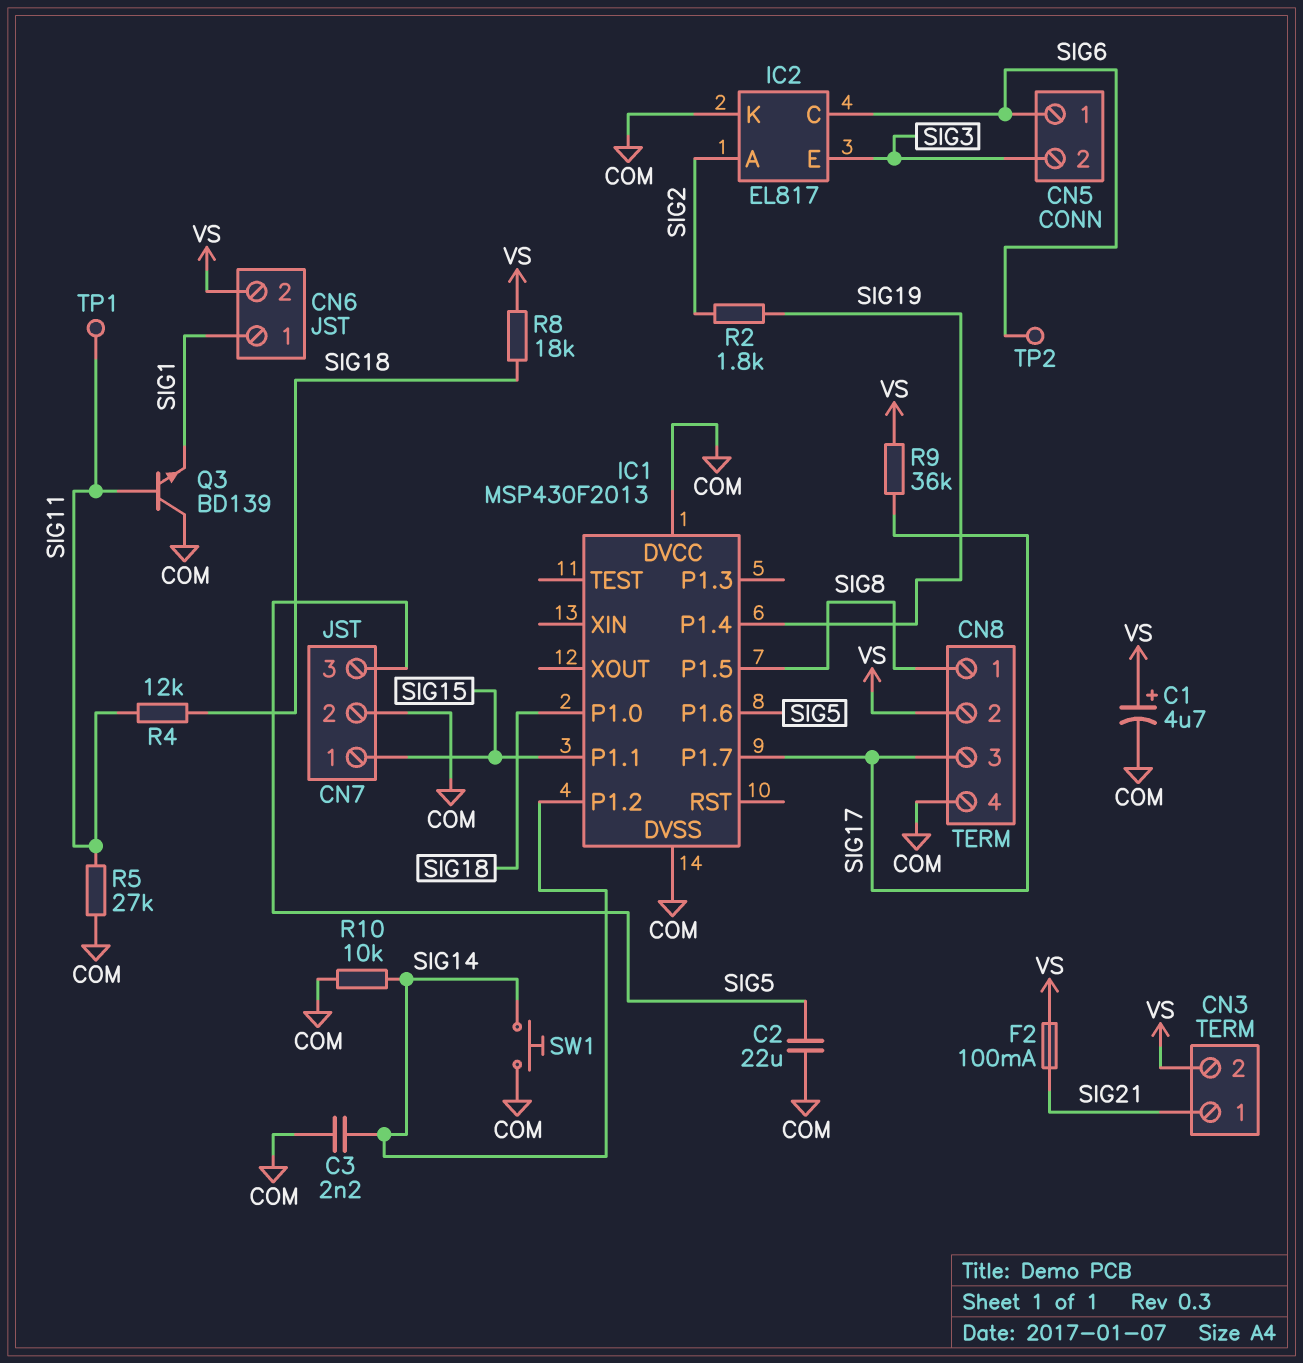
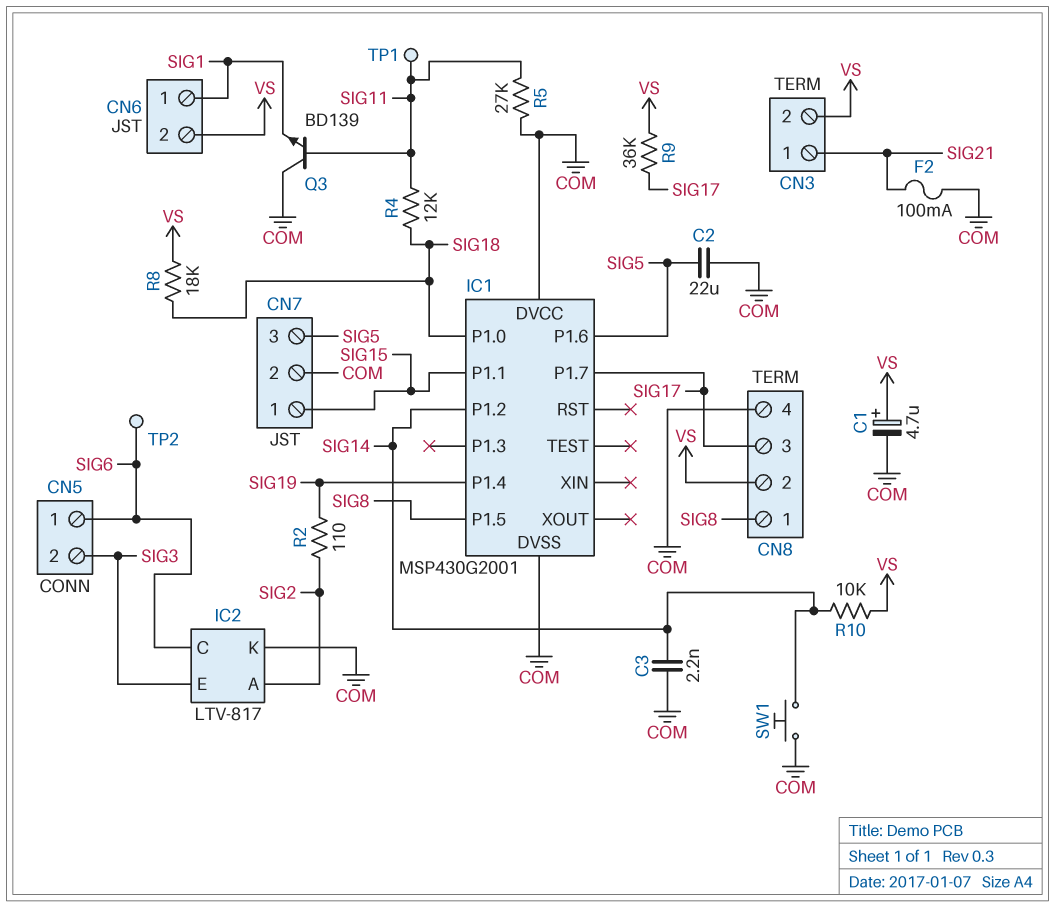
F2: 100mA (SIG21, VS) -> 100mA (COM, SIG21)
IC1: MSP430F2013 -> MSP430G2001
IC2: EL817 -> LTV-817
R2: 1.8k (SIG2, SIG19) -> 110 (SIG2, SIG19)
R10: 10k (COM, SIG14) -> 10k (SIG14, VS)

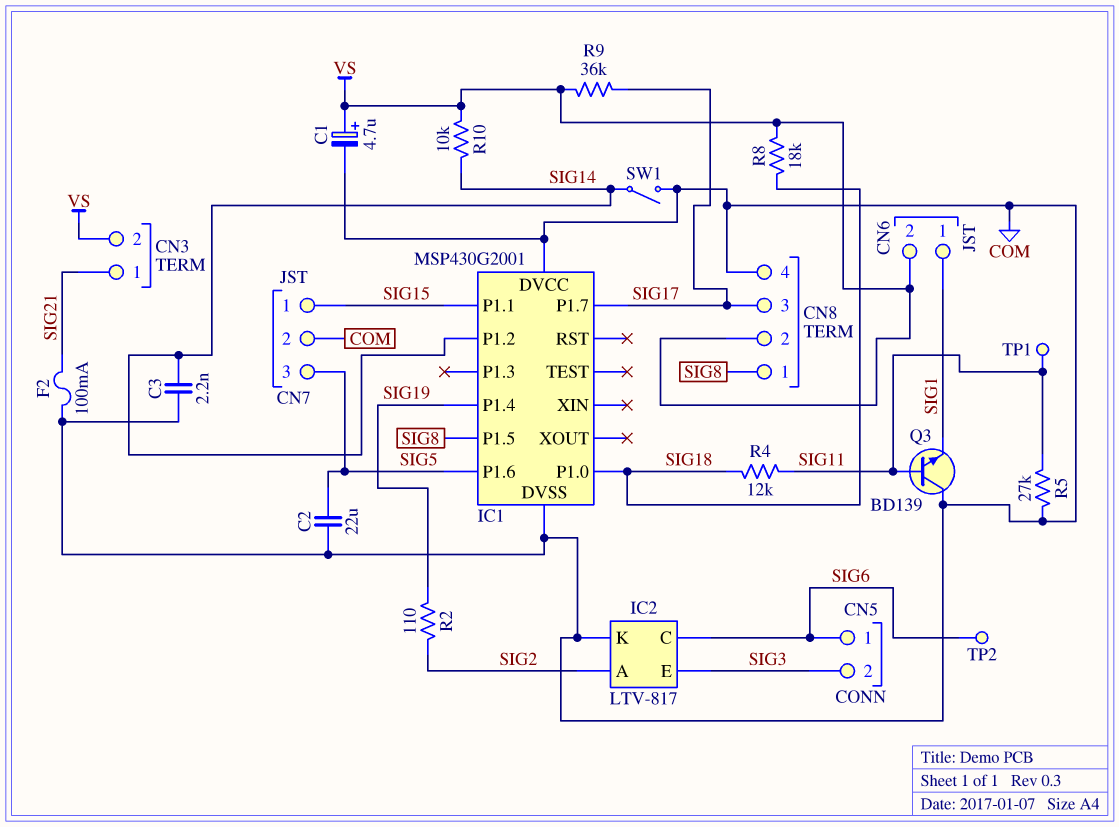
SW1: button (COM, SIG14) -> switch (COM, SIG14)

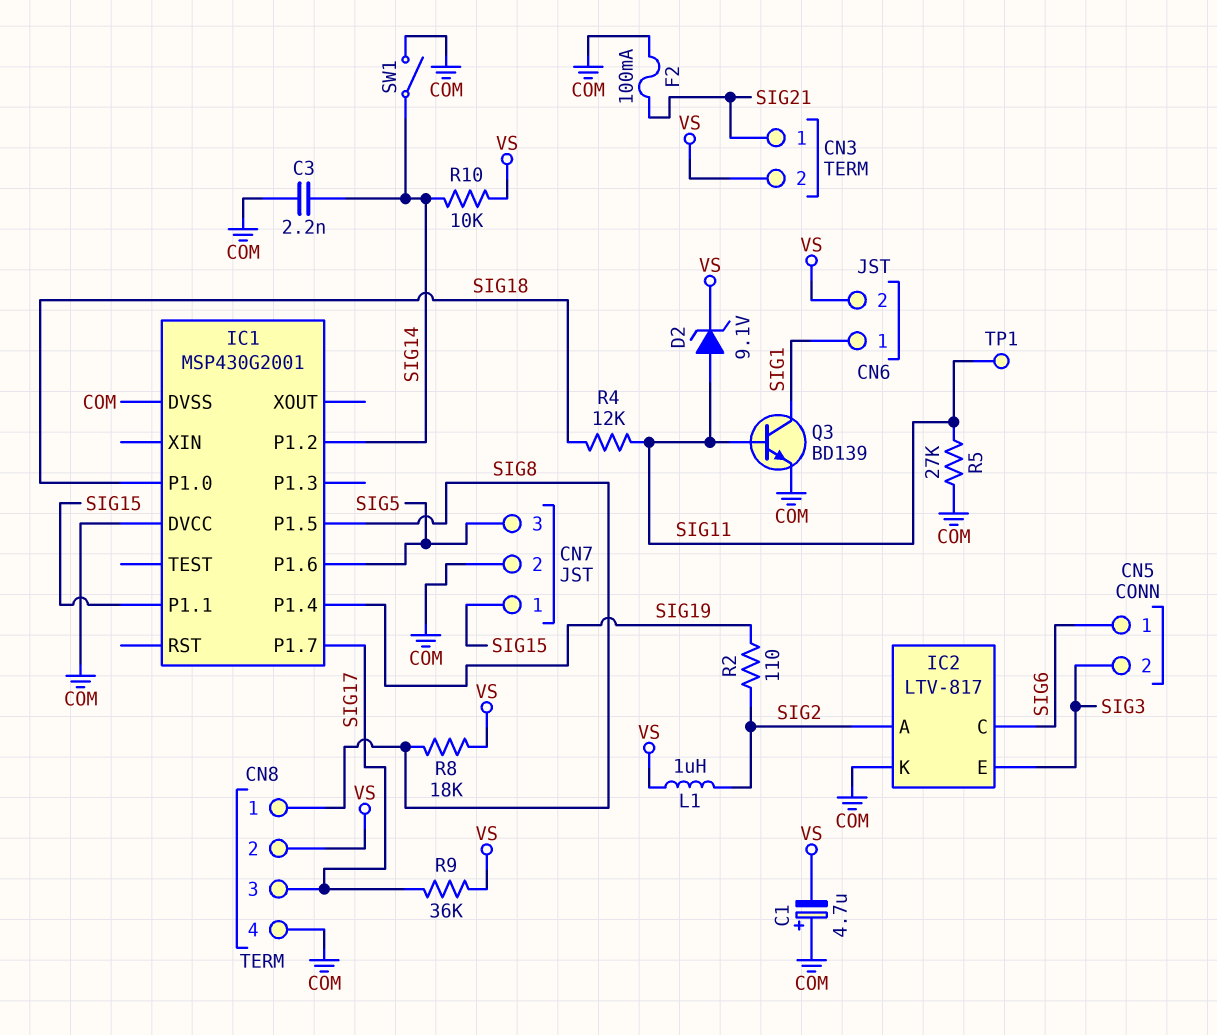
C1: 4.7uF (plus VS, minus COM) -> 4.7uF (plus COM, minus VS)
C2: 22uF (COM, SIG5) -> none
D2: none -> zener 9.1V (A SIG11, K VS)
L1: none -> 1uH (SIG2, VS)
Q3: NPN BD139 (B SIG11, C COM, E SIG1) -> NPN BD139 (B SIG11, C SIG1, E COM)
R8: 18k (SIG18, VS) -> 18k (SIG8, VS)
TP2: test point (SIG6) -> none

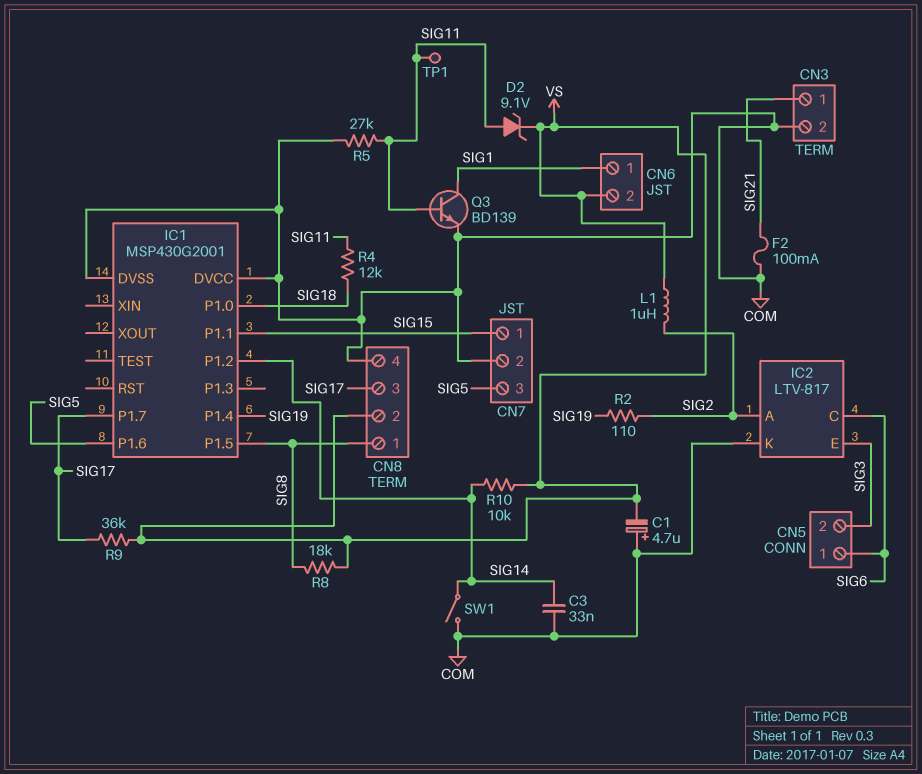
C3: 2.2nF (COM, SIG14) -> 33nF (COM, SIG14)
CN3 pin 2: VS -> COM

